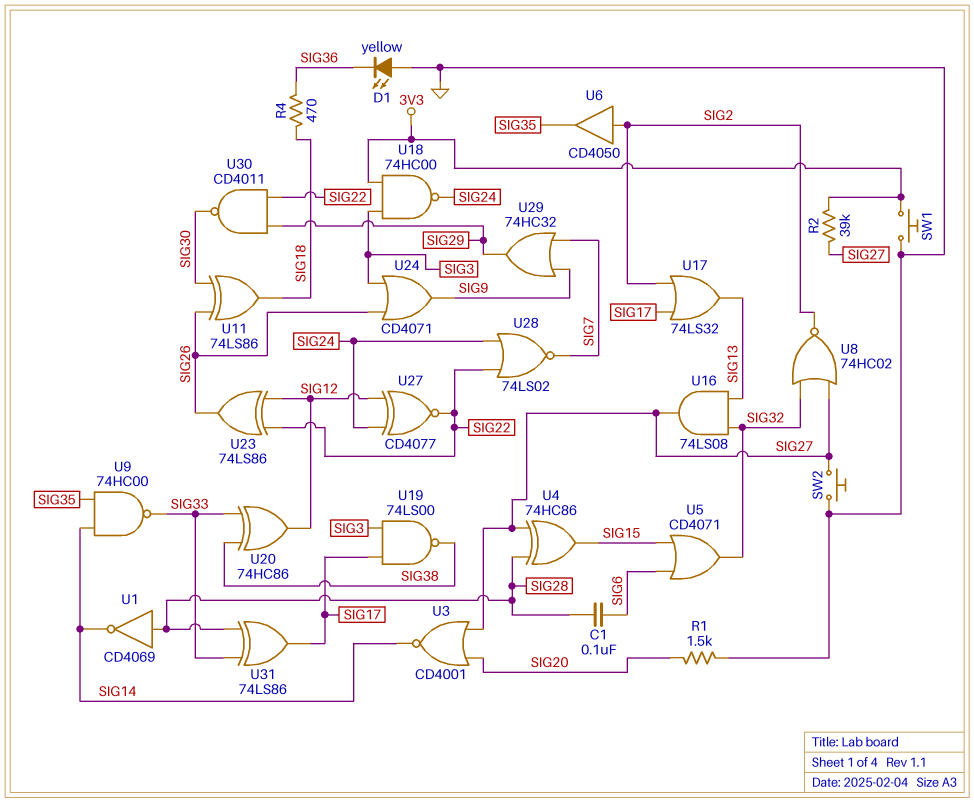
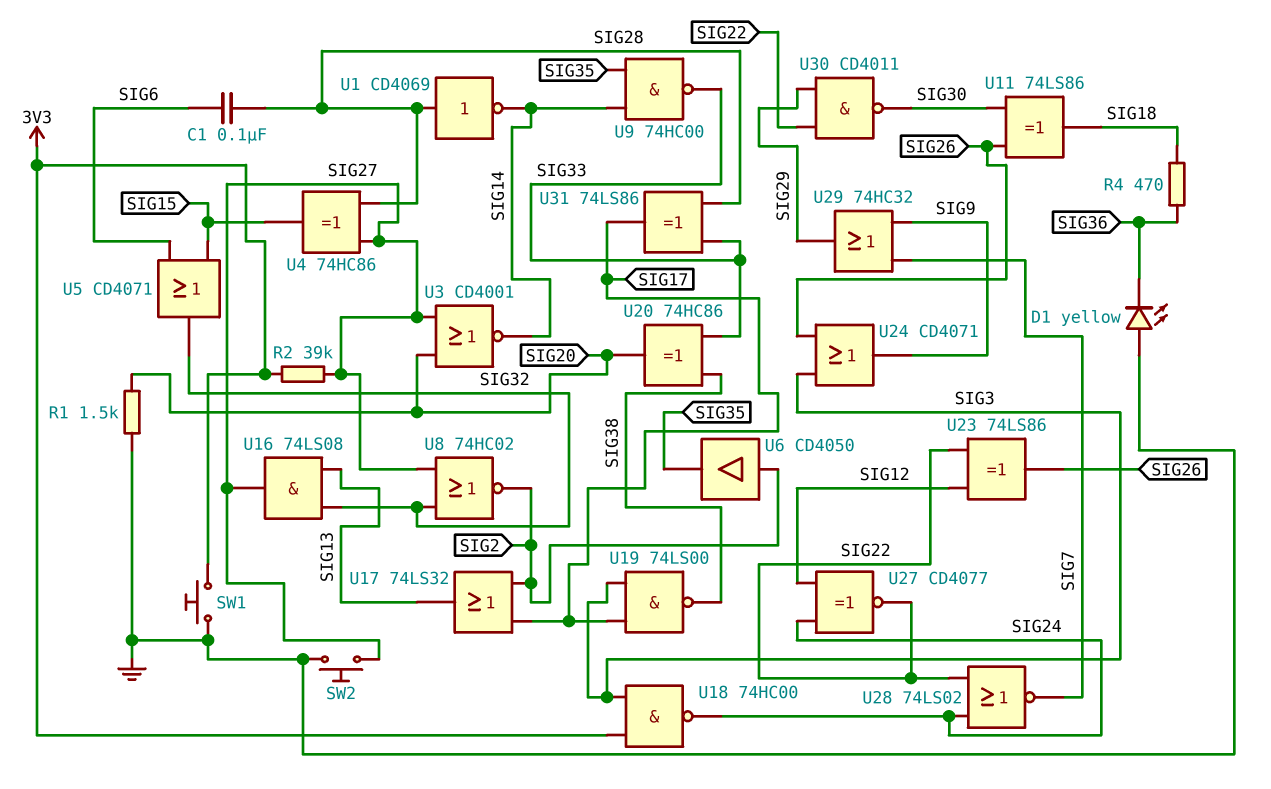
U20: XOR 74HC86 (in SIG33, in SIG38, out SIG12) -> XOR 74HC86 (in SIG33, in SIG38, out SIG20)

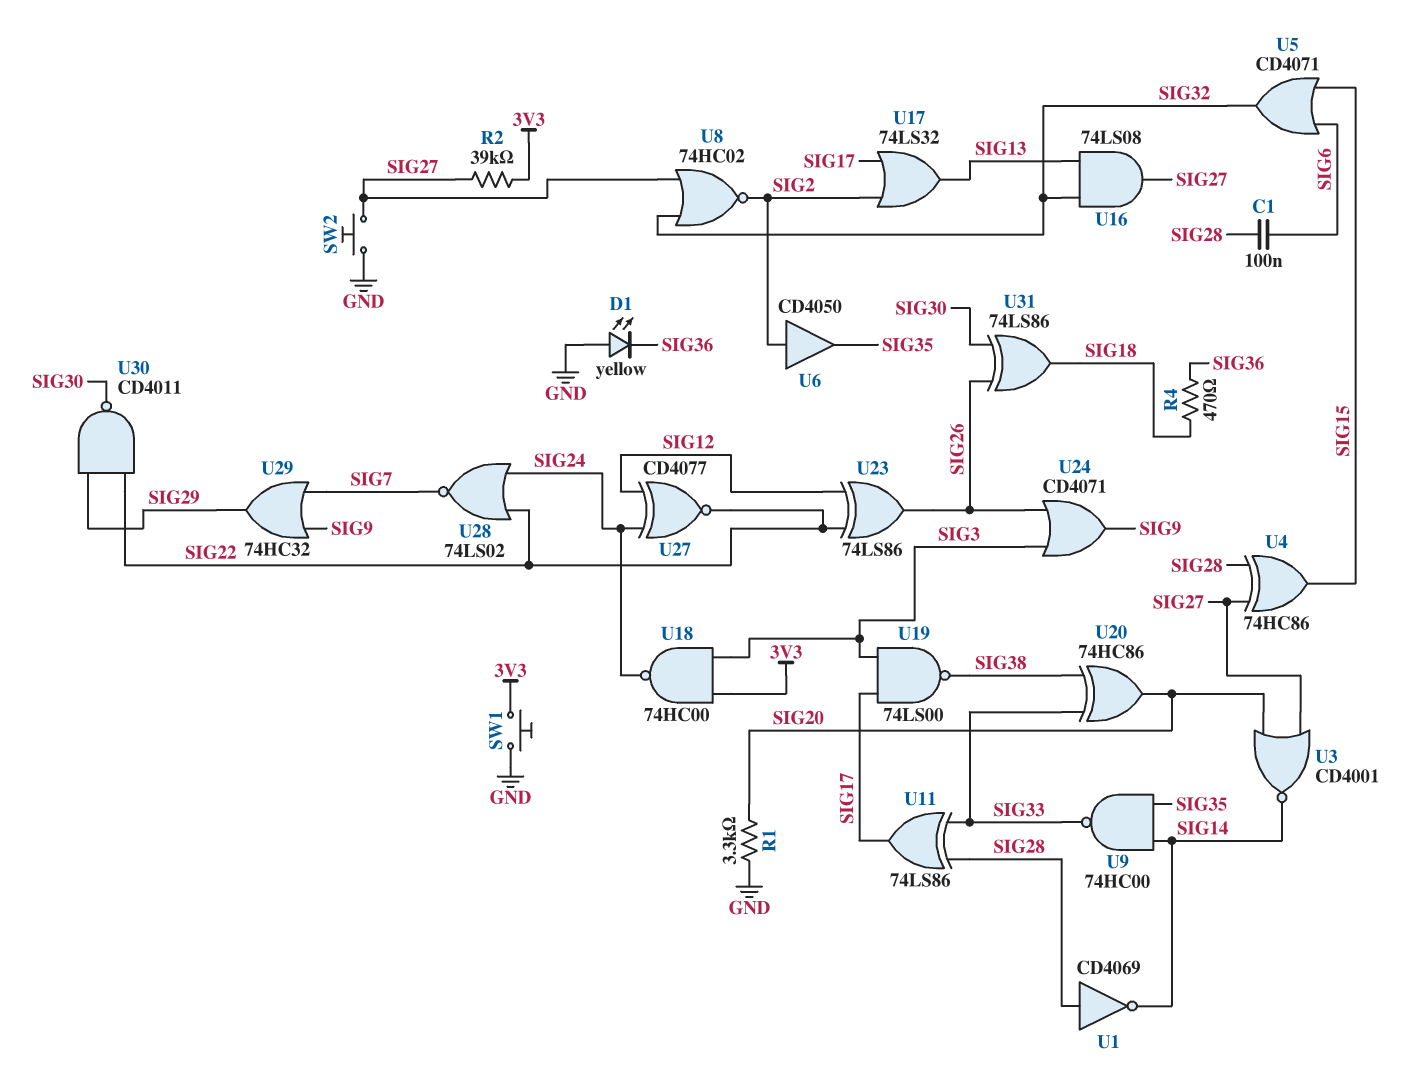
R1: 1.5k (GND, SIG20) -> 3.3k (GND, SIG20)
U11: XOR 74LS86 (in SIG26, in SIG30, out SIG18) -> XOR 74LS86 (in SIG28, in SIG33, out SIG17)
U31: XOR 74LS86 (in SIG28, in SIG33, out SIG17) -> XOR 74LS86 (in SIG26, in SIG30, out SIG18)

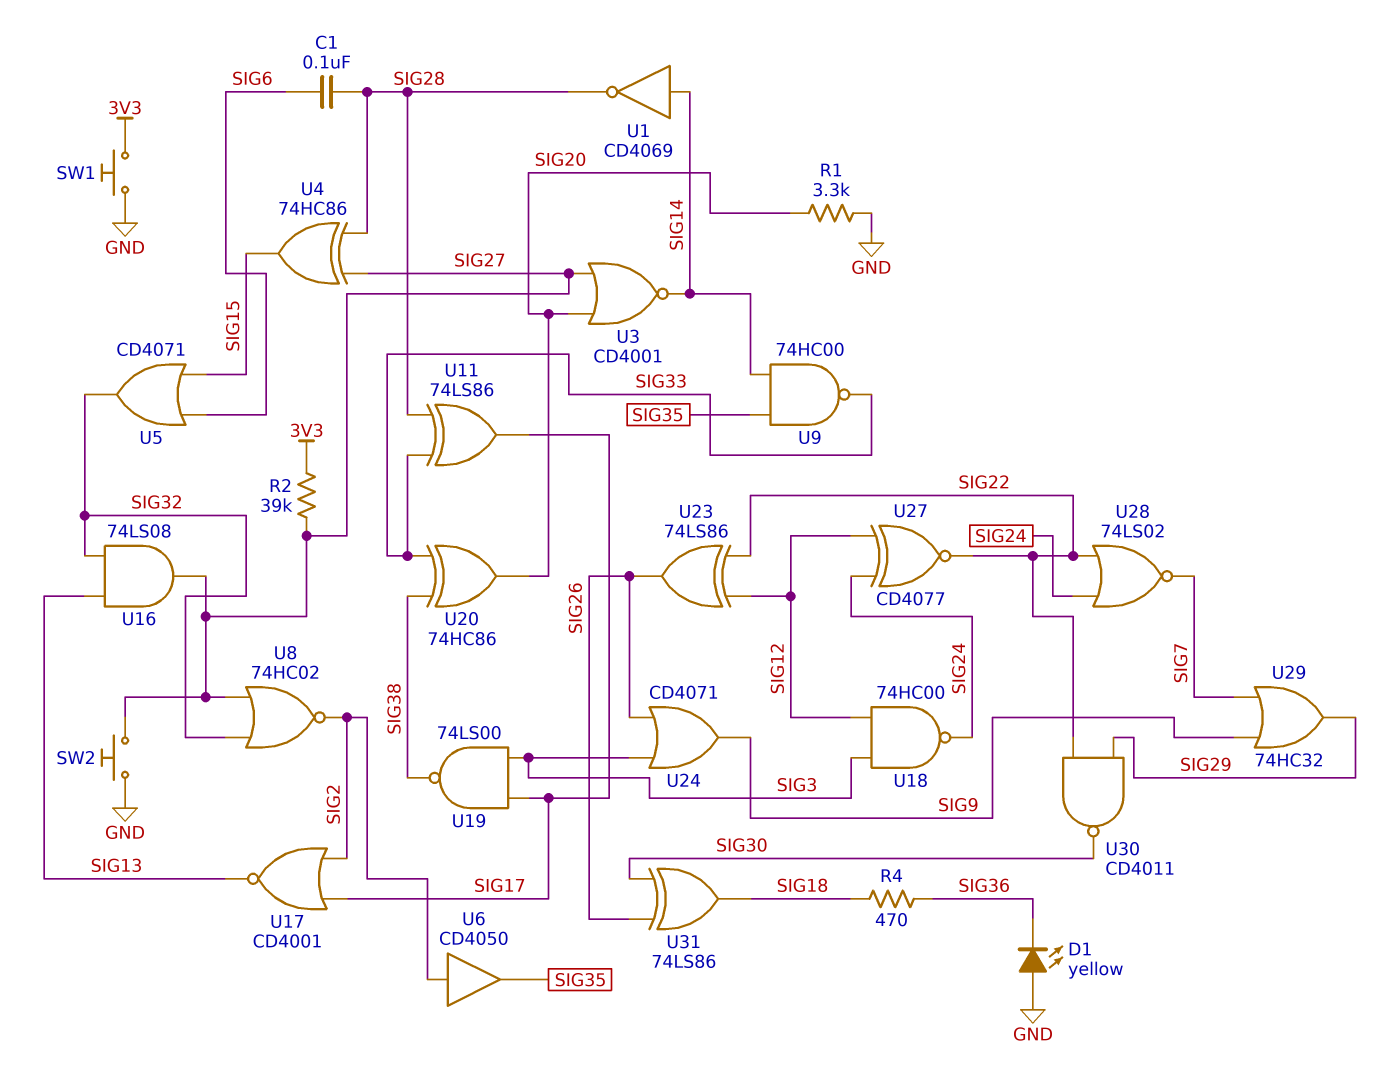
U1: NOT CD4069 (in SIG28, out SIG14) -> NOT CD4069 (in SIG14, out SIG28)
U17: OR 74LS32 (in SIG2, in SIG17, out SIG13) -> NOR CD4001 (in SIG2, in SIG17, out SIG13)
U18: NAND 74HC00 (in 3V3, in SIG3, out SIG24) -> NAND 74HC00 (in SIG3, in SIG12, out SIG24)

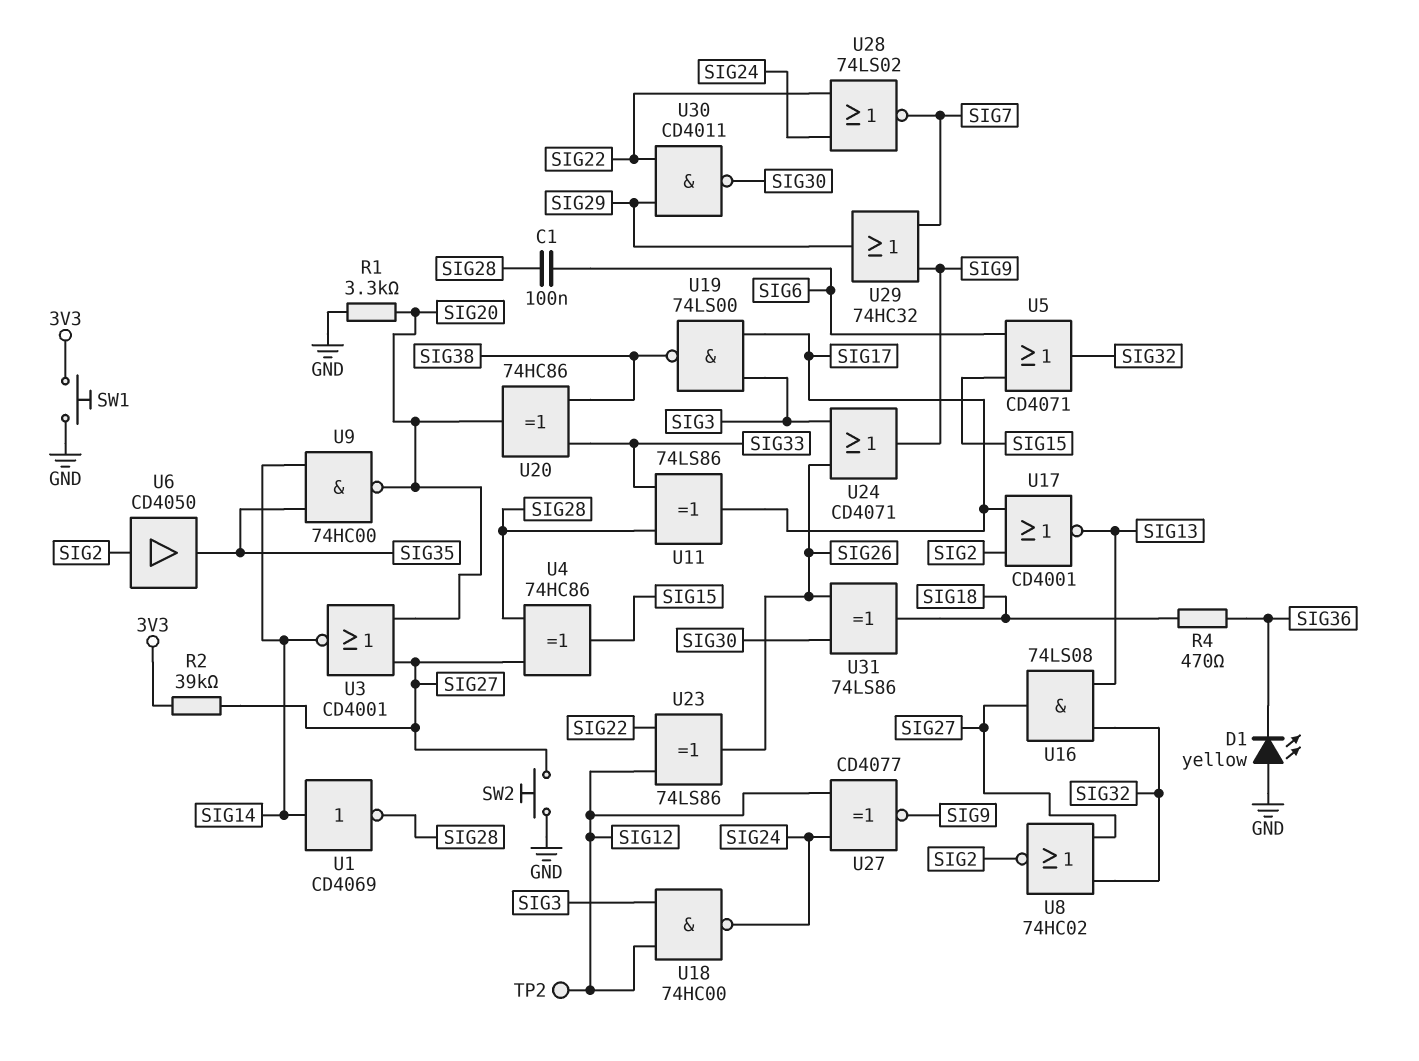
TP2: none -> test point (SIG12)
U9: NAND 74HC00 (in SIG14, in SIG35, out SIG33) -> NAND 74HC00 (in SIG14, in SIG35, out SIG20)
U27: XNOR CD4077 (in SIG12, in SIG24, out SIG22) -> XNOR CD4077 (in SIG12, in SIG24, out SIG9)

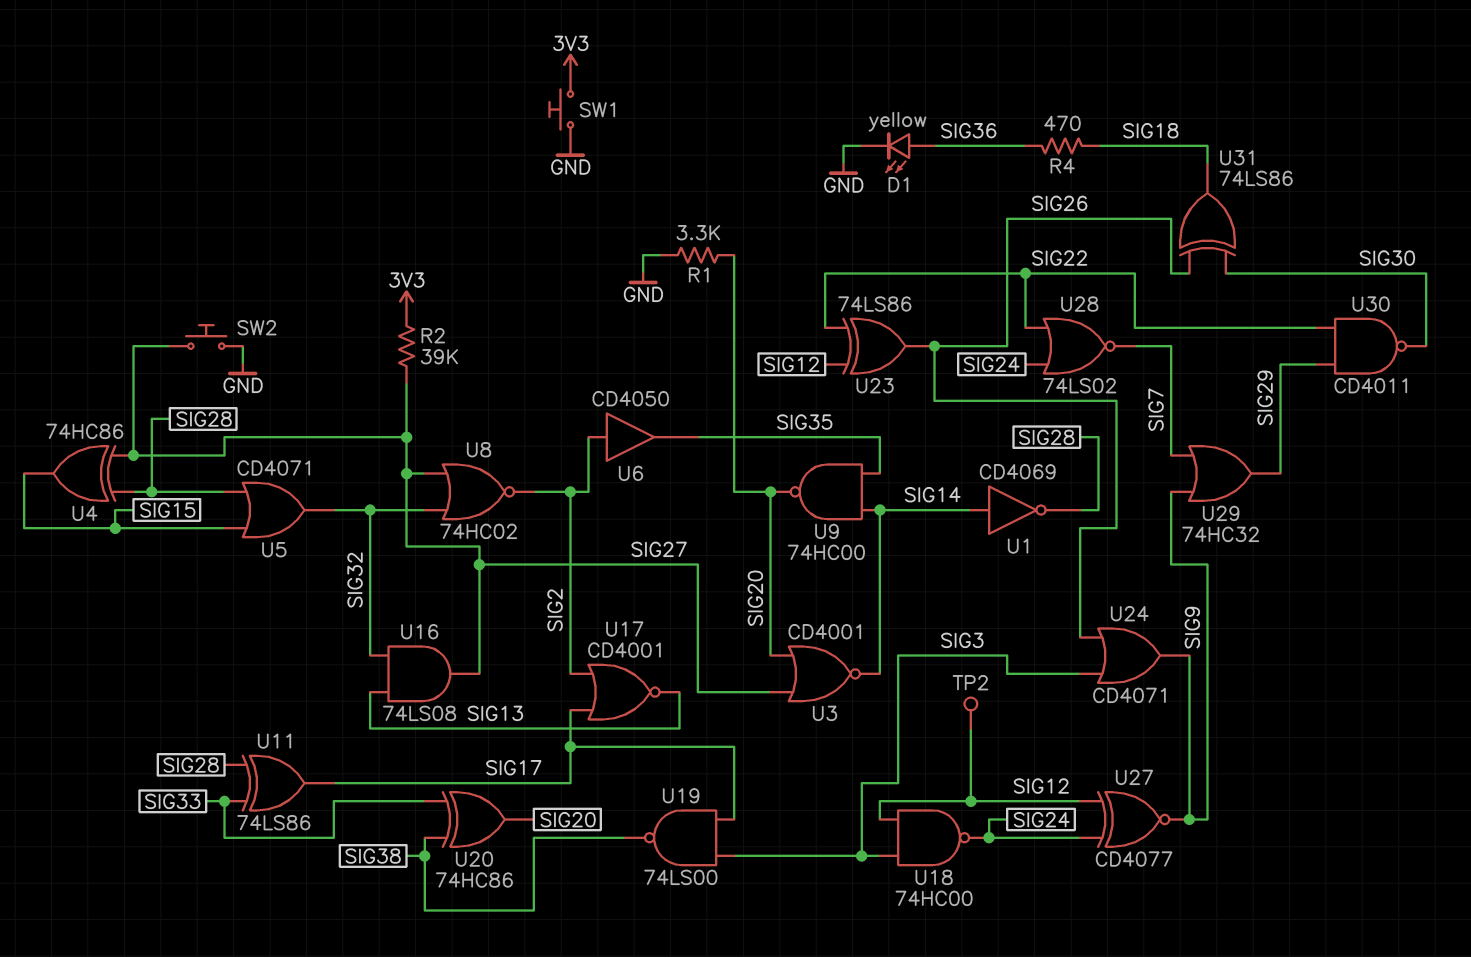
C1: 100nF (SIG6, SIG28) -> none
D1: LED yellow (A GND, K SIG36) -> LED yellow (A SIG36, K GND)
U5: OR CD4071 (in SIG6, in SIG15, out SIG32) -> OR CD4071 (in SIG15, in SIG28, out SIG32)

